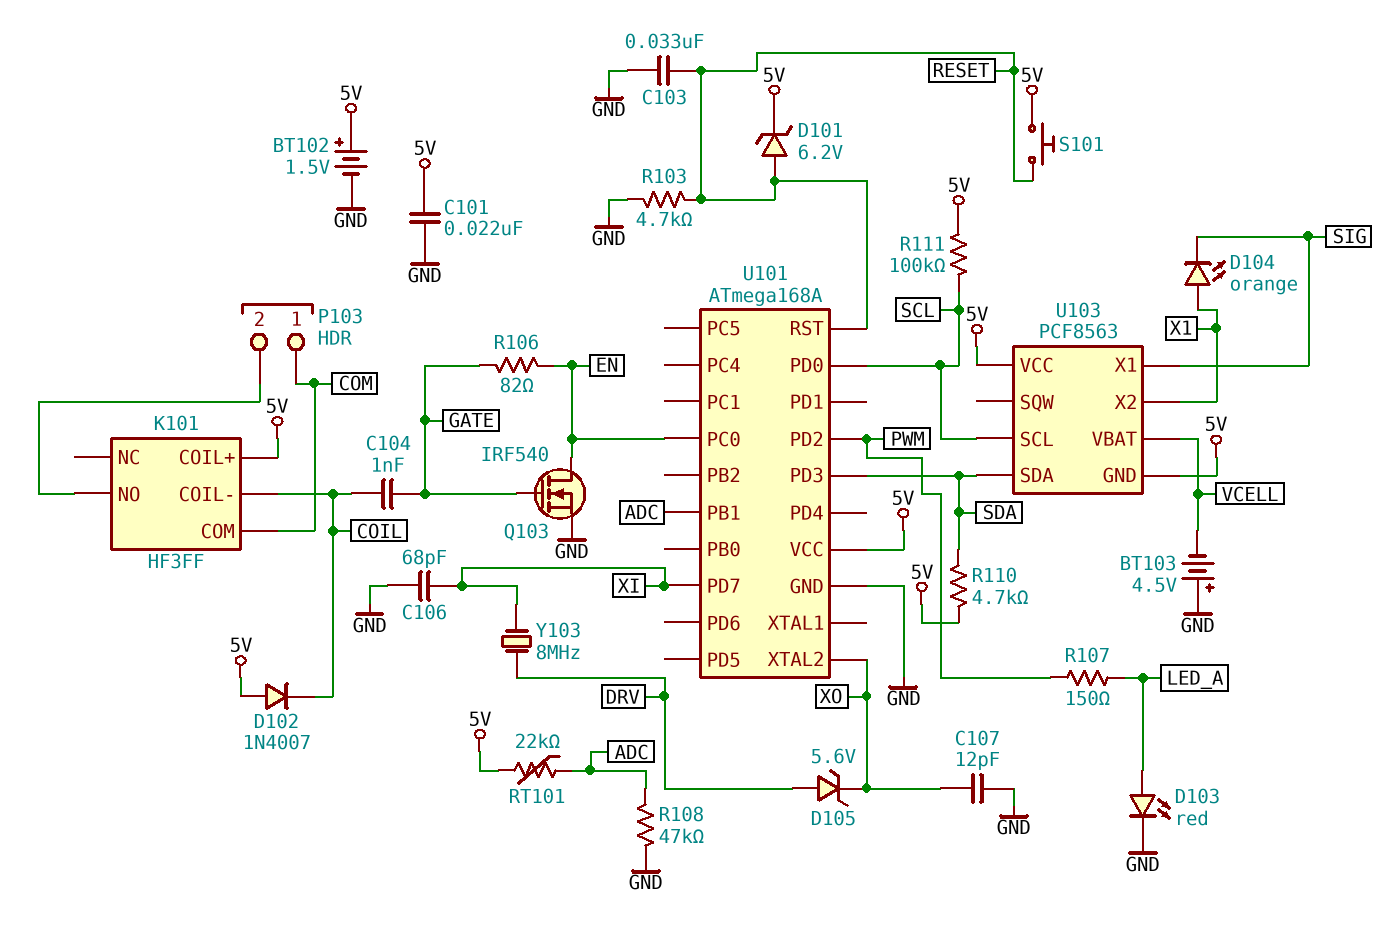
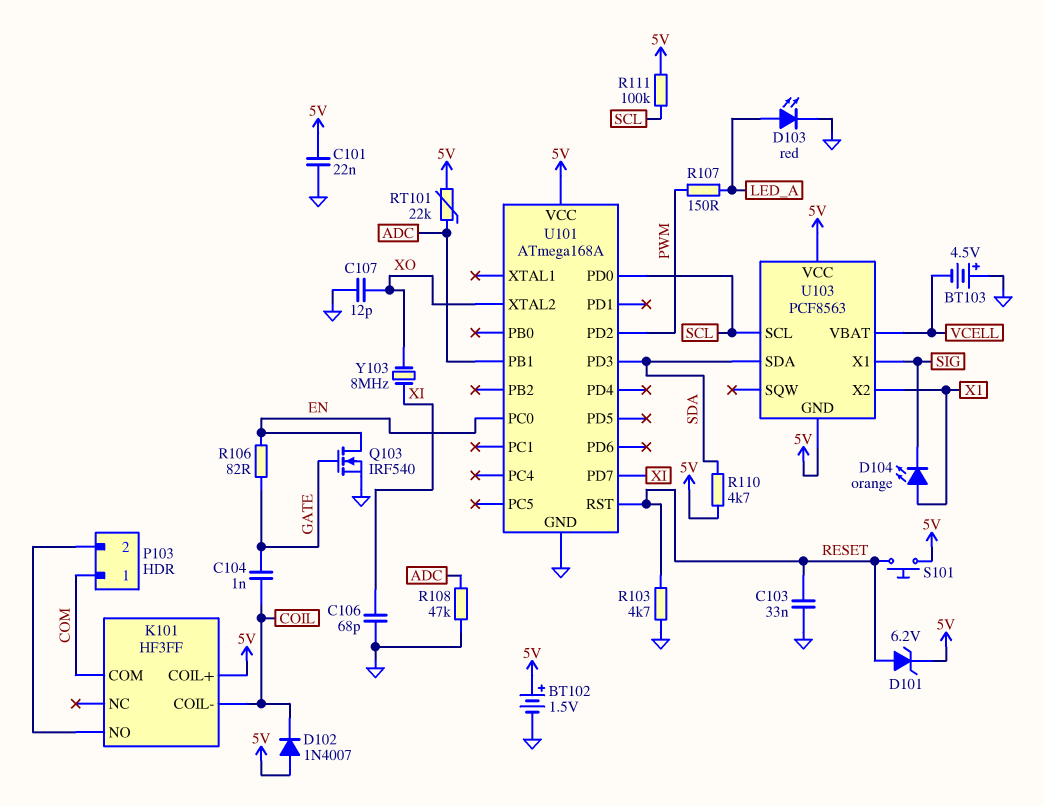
D105: zener 5.6V (A DRV, K XO) -> none
Y103: 8MHz (DRV, XI) -> 8MHz (XI, XO)

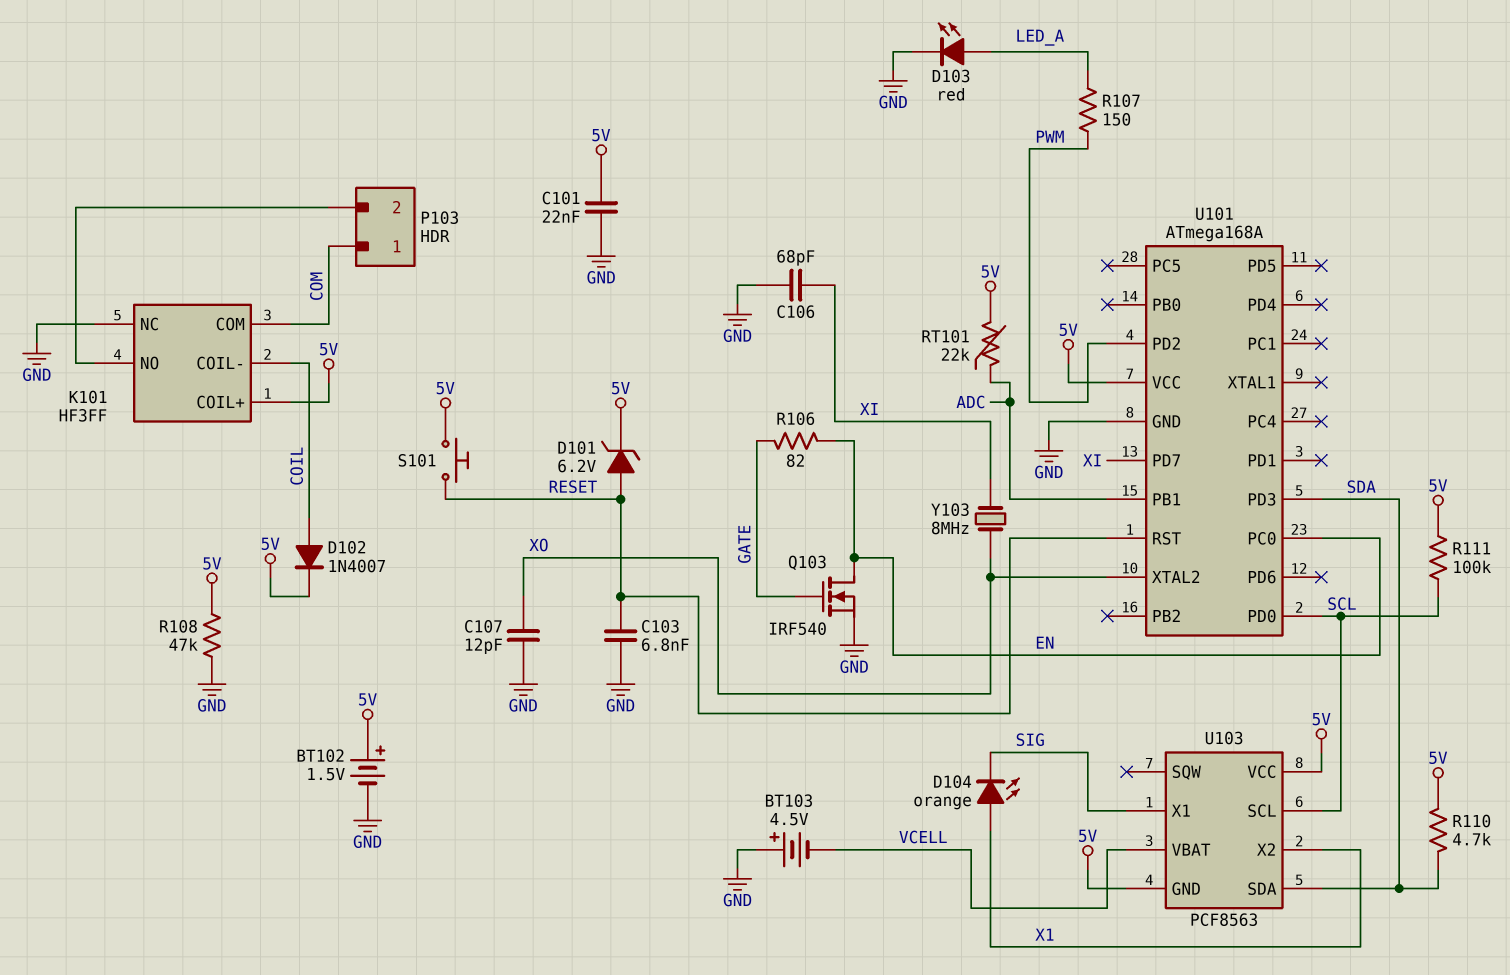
C103: 33nF (GND, RESET) -> 6.8nF (GND, RESET)
C104: 1nF (COIL, GATE) -> none
D102: diode 1N4007 (A 5V, K COIL) -> diode 1N4007 (A COIL, K 5V)
K101 pin NC: none -> GND
R103: 4.7k (GND, RESET) -> none
R108: 47k (ADC, GND) -> 47k (5V, GND)

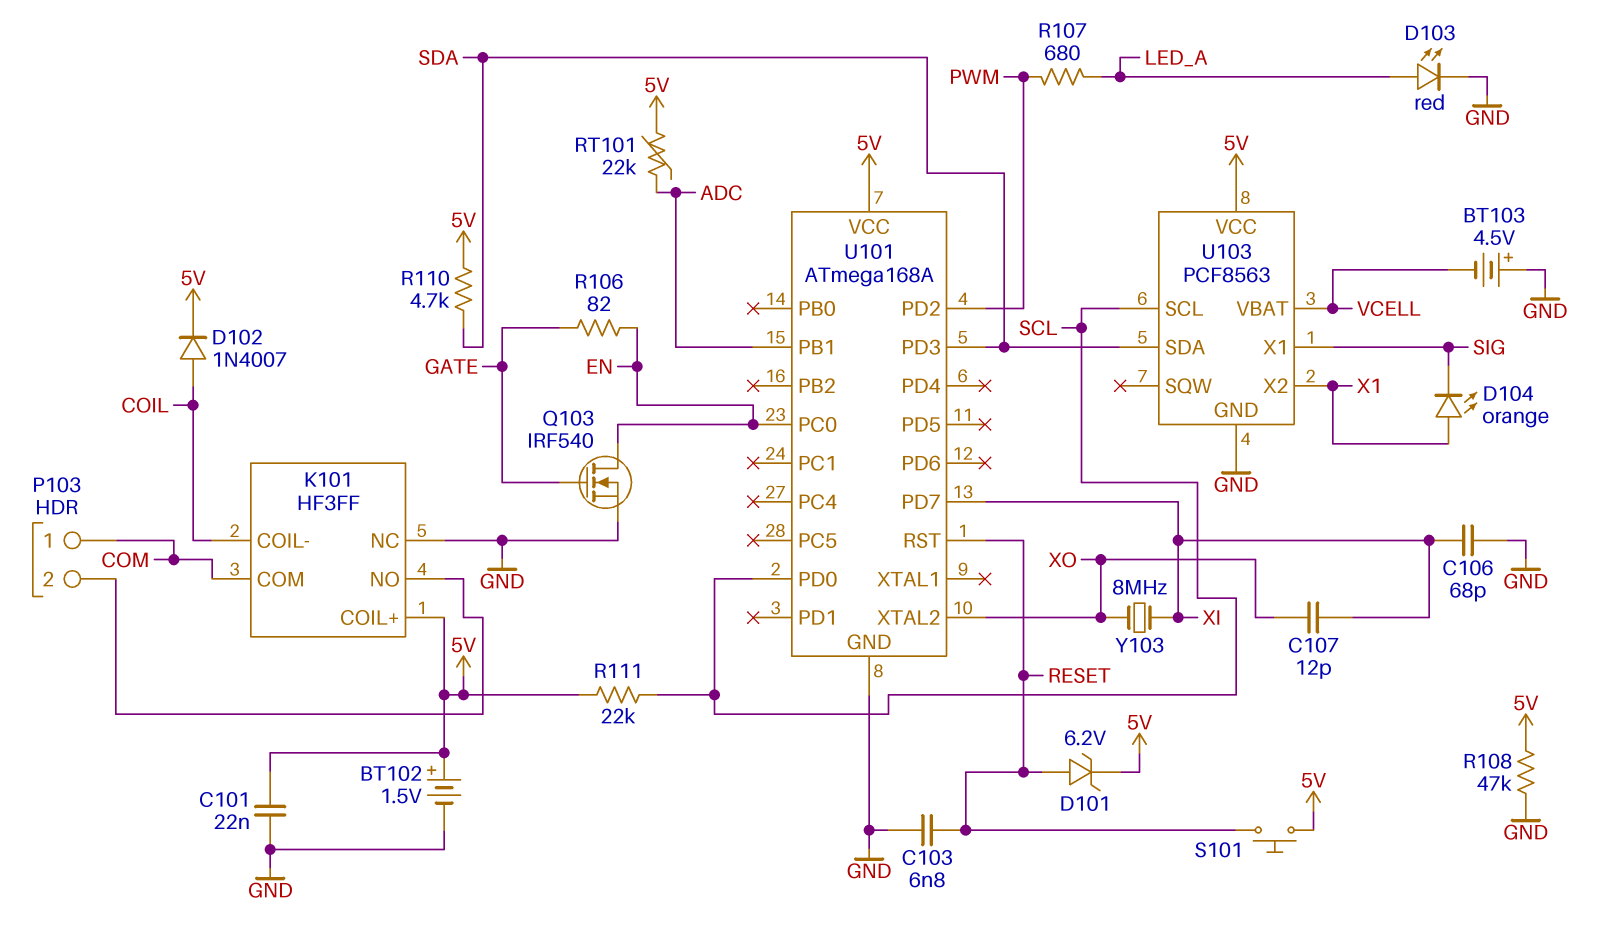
C107: 12pF (GND, XO) -> 12pF (XI, XO)
R107: 150 (LED_A, PWM) -> 680 (LED_A, PWM)
R111: 100k (5V, SCL) -> 22k (5V, SCL)
U103 pin GND: 5V -> GND

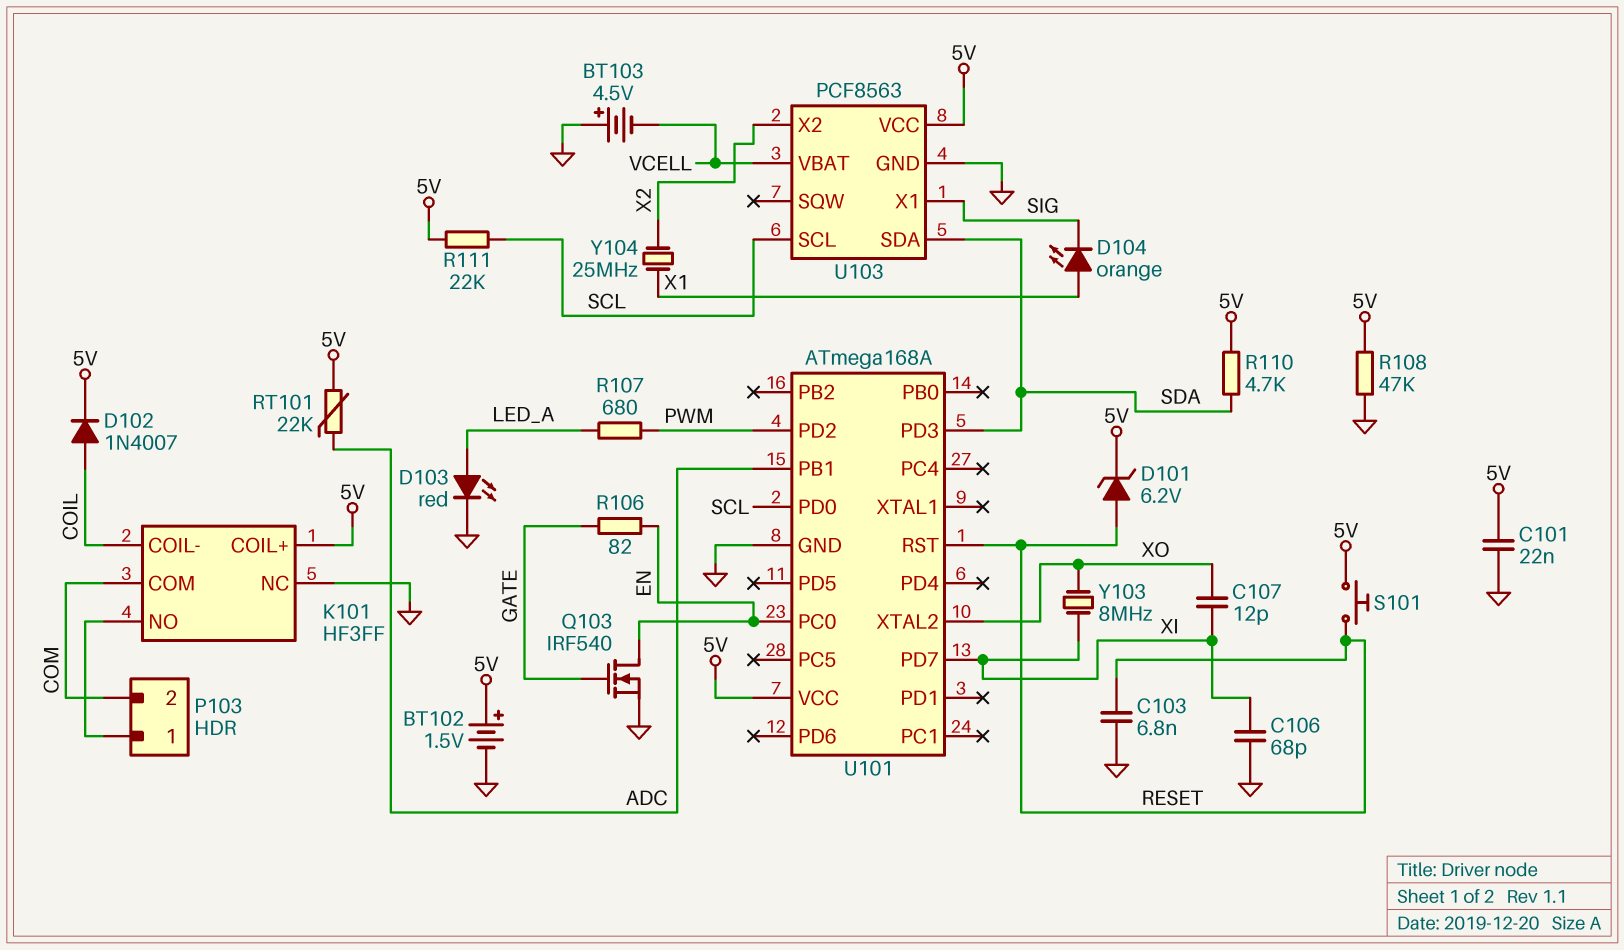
P103 pin 1: COM -> K101/NO
P103 pin 2: K101/NO -> COM
U103 pin X2: X1 -> X2
Y104: none -> 25MHz (X1, X2)

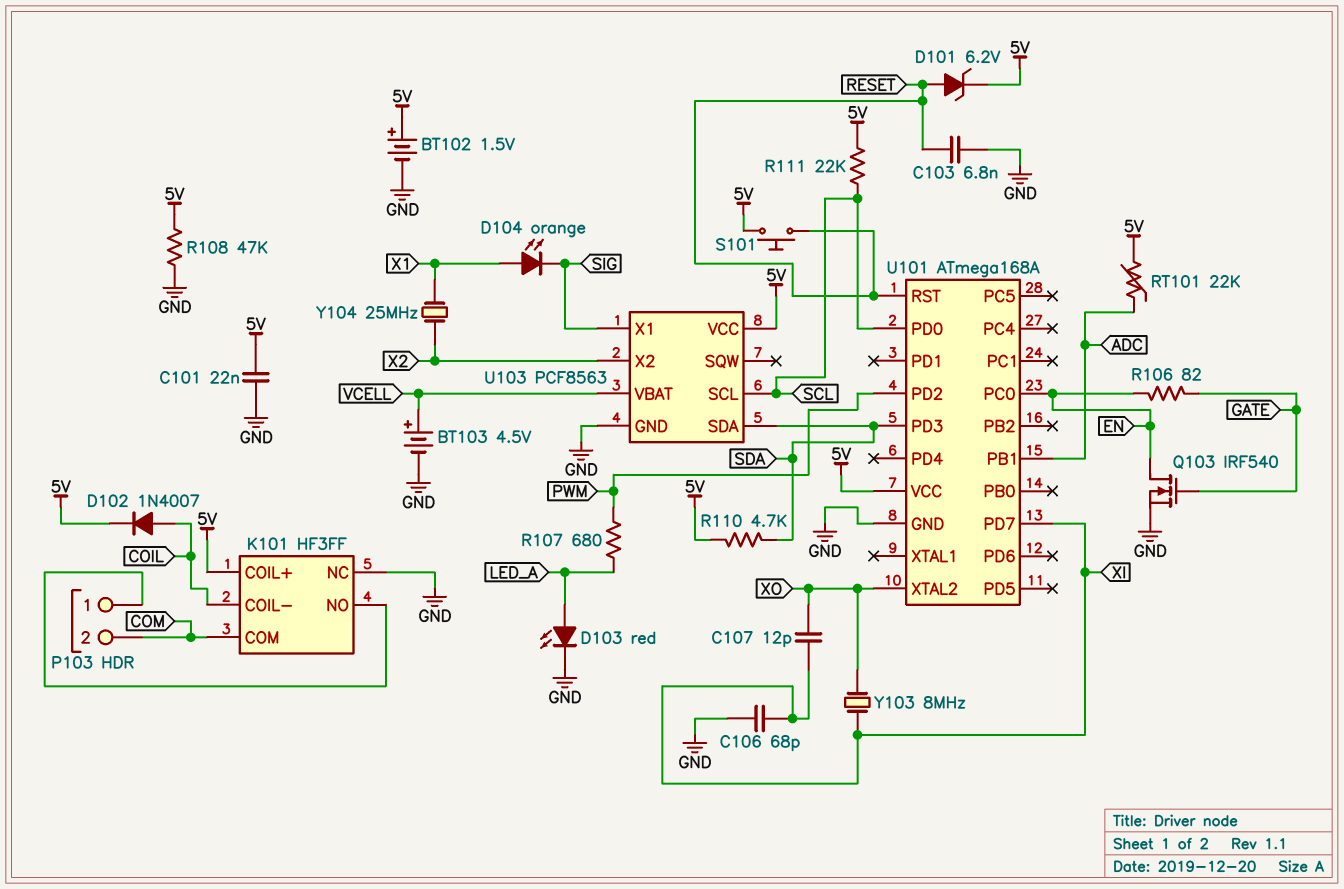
BT103: 4.5V (plus GND, minus VCELL) -> 4.5V (plus VCELL, minus GND)

